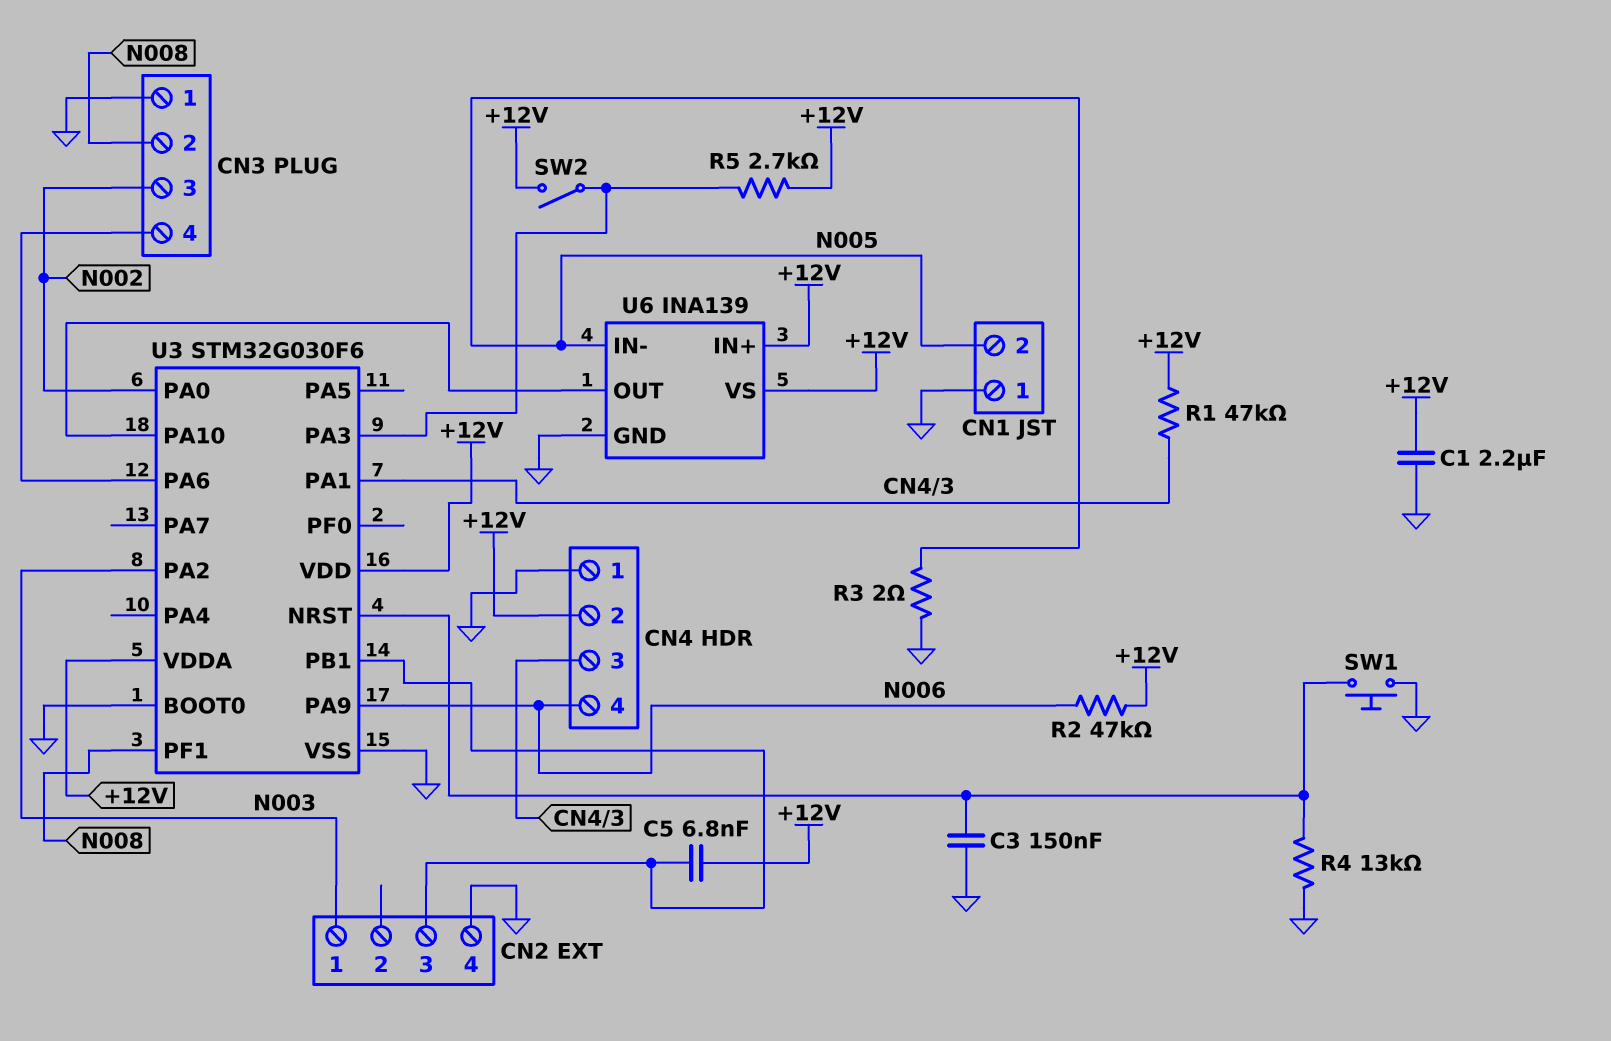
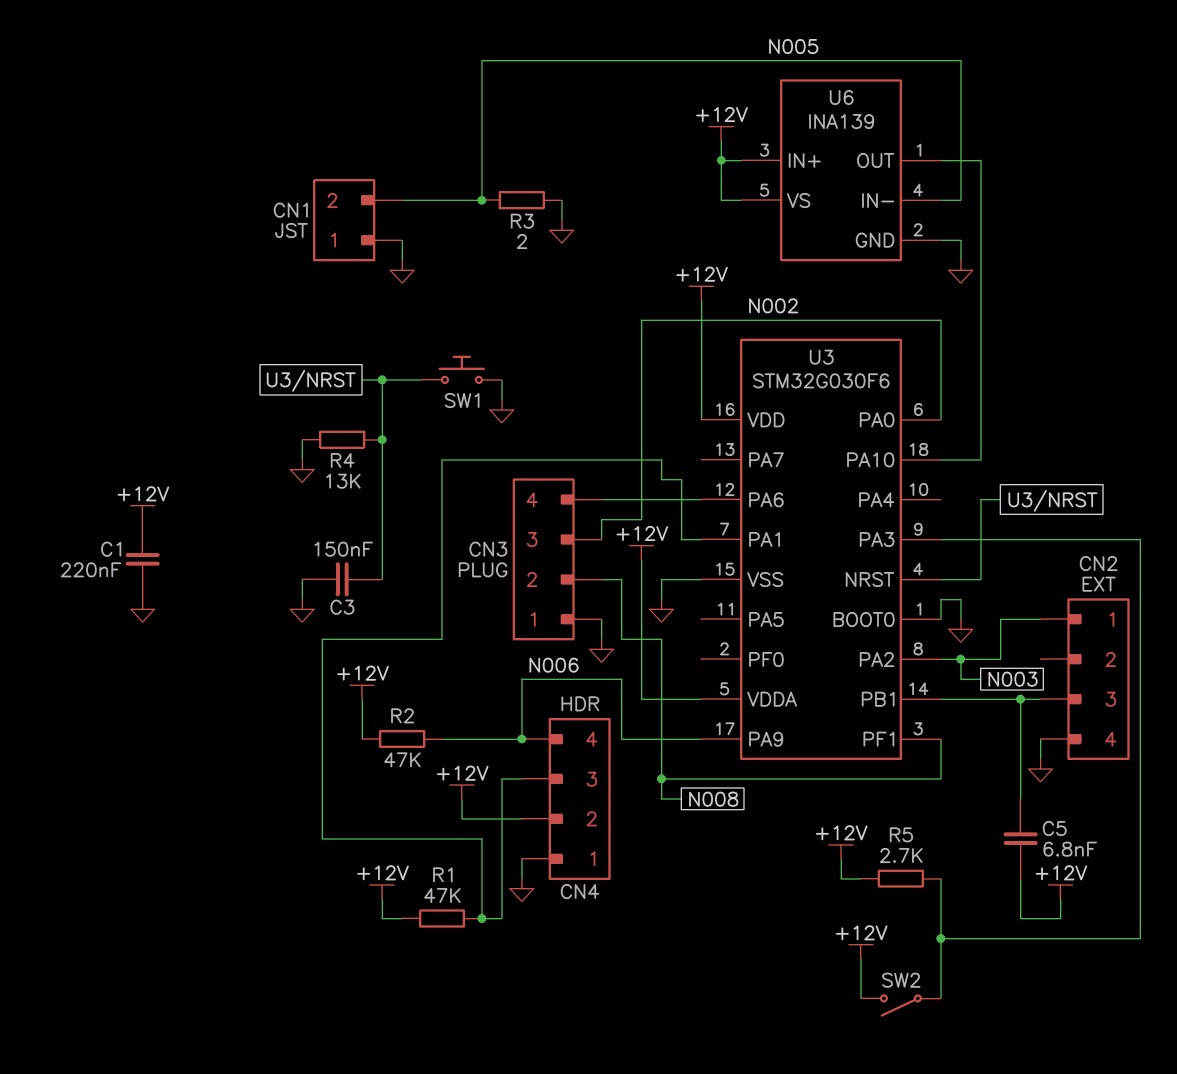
C1: 2.2uF (+12V, GND) -> 220nF (+12V, GND)

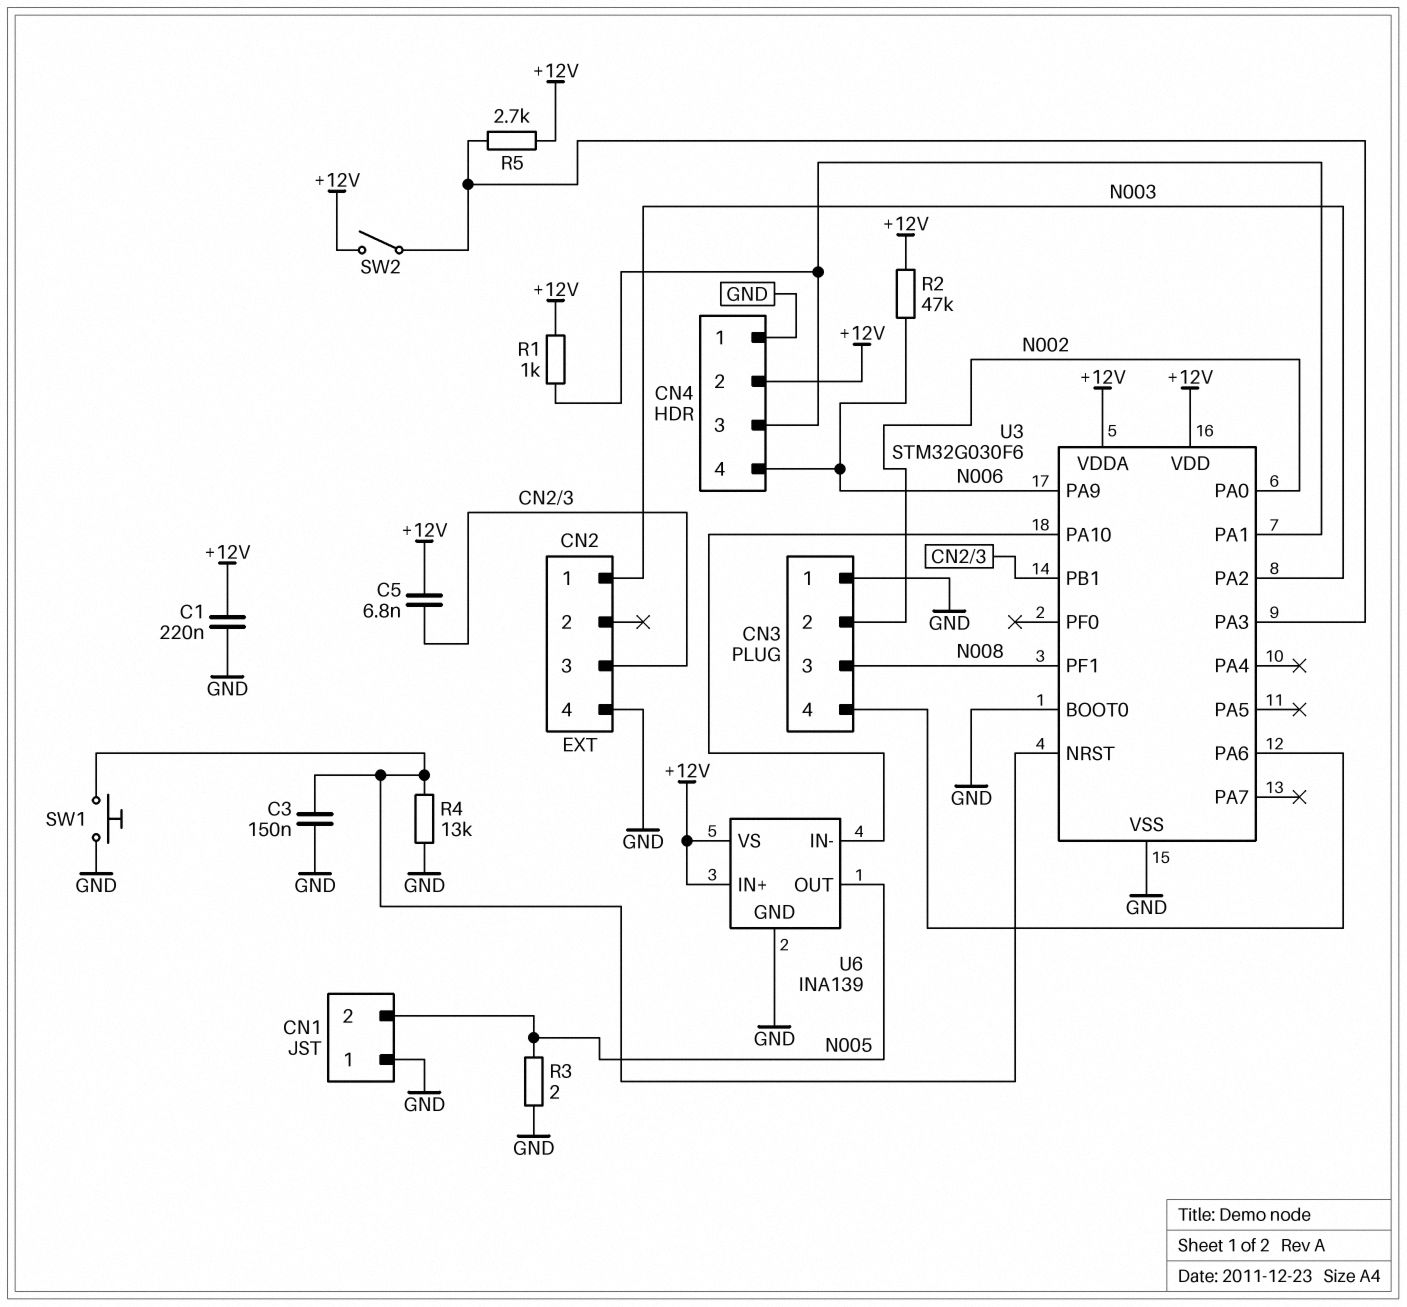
CN3 pin 2: N008 -> N002
CN3 pin 3: N002 -> N008
R1: 47k (+12V, CN4/3) -> 1k (+12V, CN4/3)
U6 pin IN-: N005 -> U3/PA10
U6 pin OUT: U3/PA10 -> N005

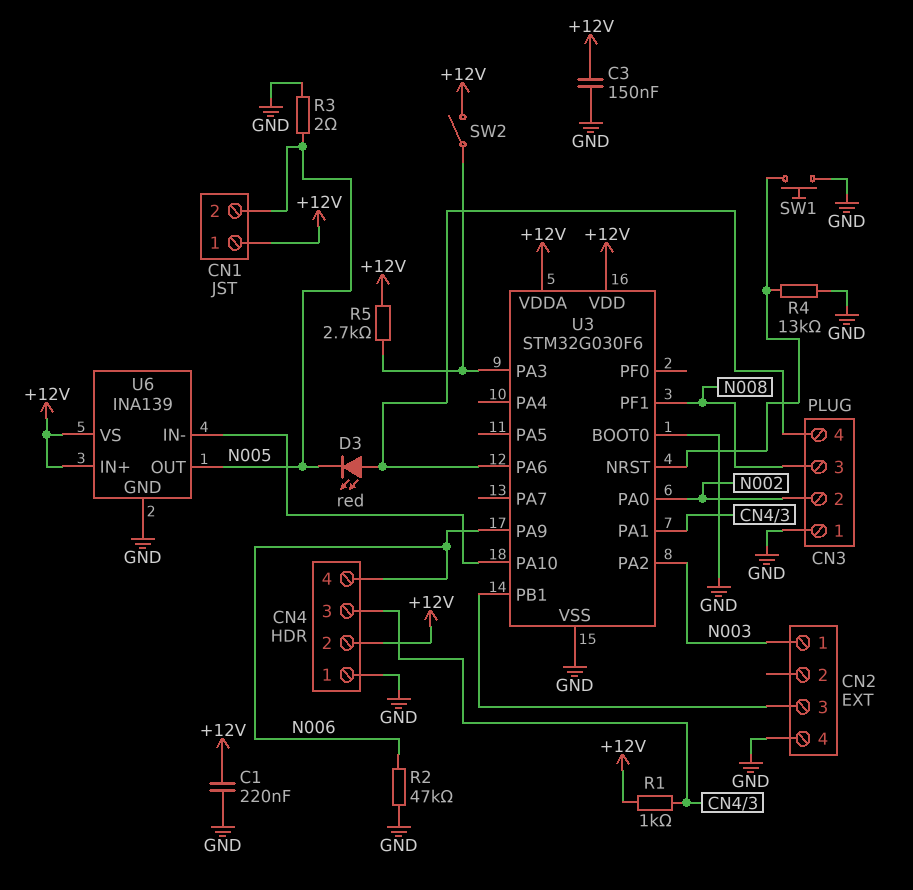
C3: 150nF (GND, U3/NRST) -> 150nF (+12V, GND)
C5: 6.8nF (+12V, CN2/3) -> none
CN1 pin 1: GND -> +12V
D3: none -> LED red (A CN3/4, K N005)
R2: 47k (+12V, N006) -> 47k (GND, N006)

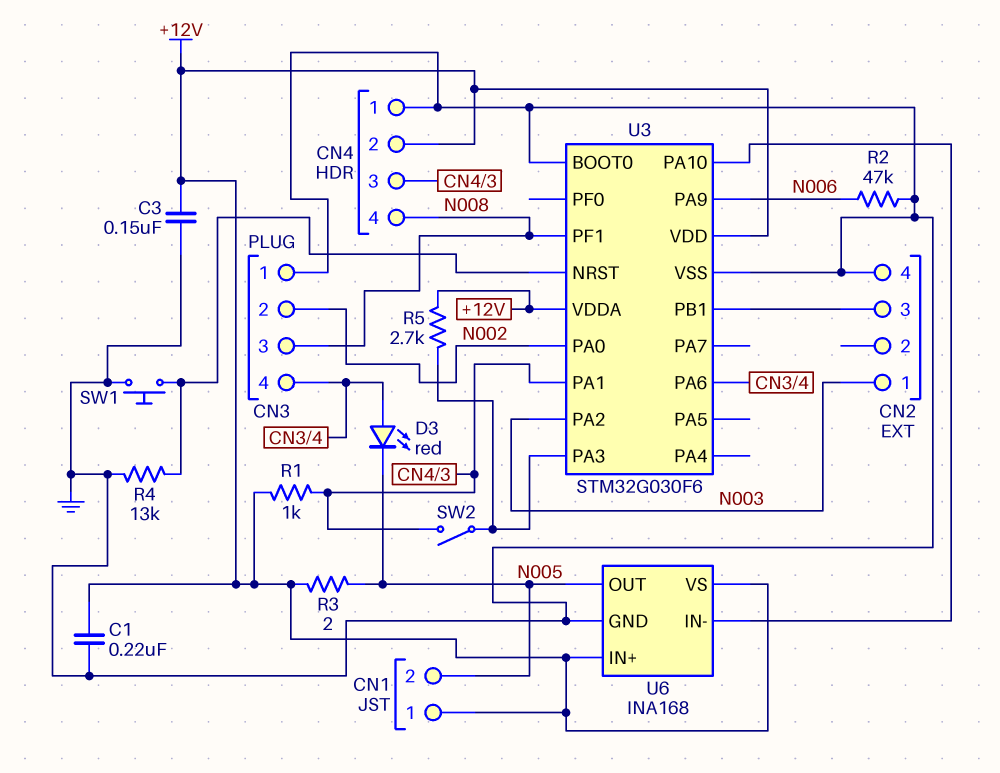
CN4 pin 4: N006 -> N008
R3: 2 (GND, N005) -> 2 (+12V, N005)
SW2: switch (+12V, U3/PA3) -> switch (CN4/3, U3/PA3)
U6: INA139 -> INA168

